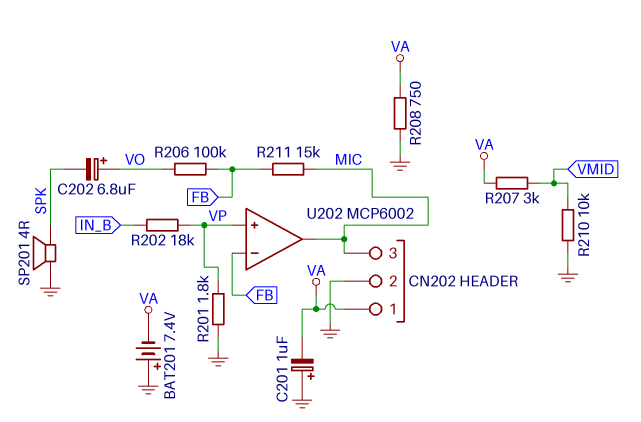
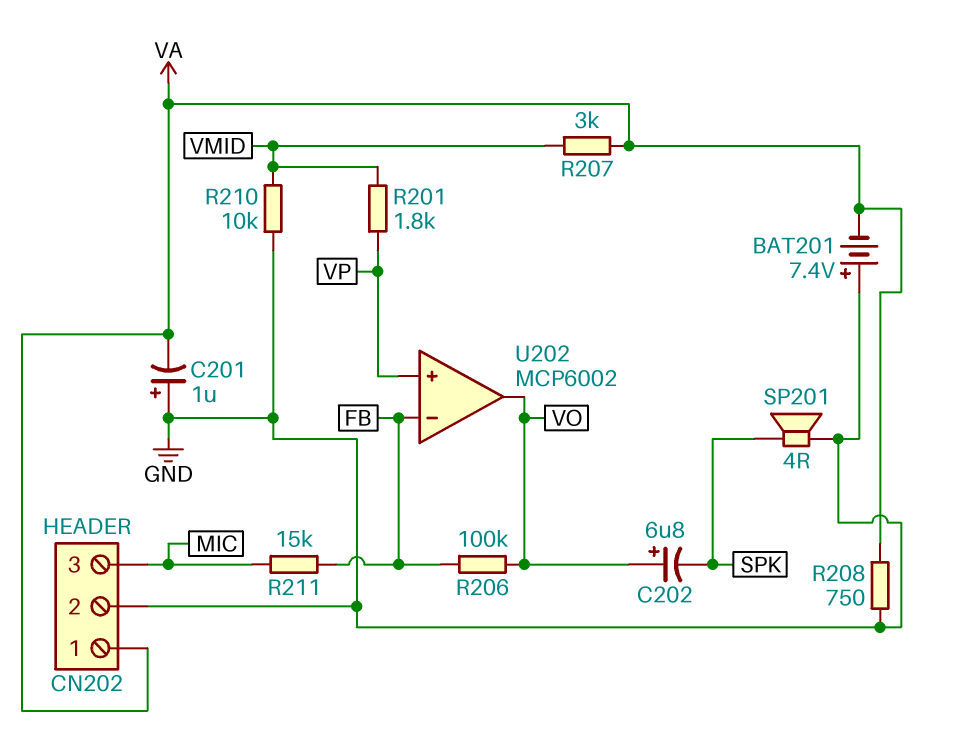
R201: 1.8k (GND, VP) -> 1.8k (VMID, VP)
R202: 18k (IN_B, VP) -> none
U202 pin out: MIC -> VO

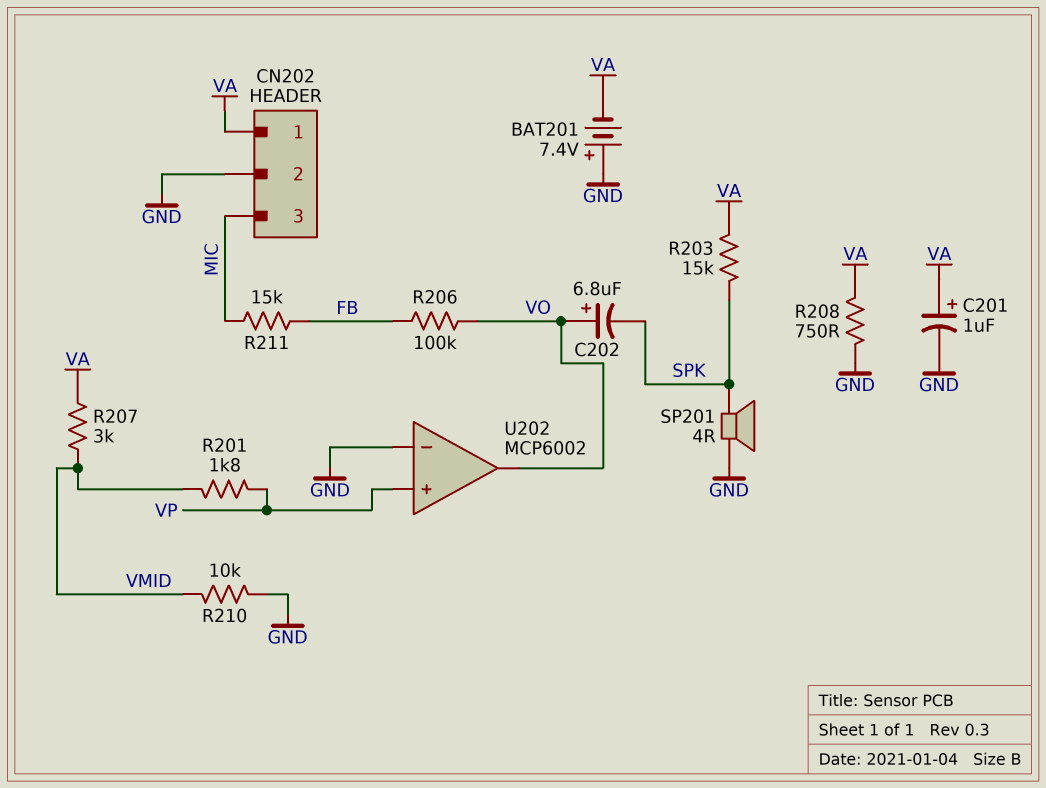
C201: 1uF (plus GND, minus VA) -> 1uF (plus VA, minus GND)
R203: none -> 15k (SPK, VA)
U202 pin in-: FB -> GND

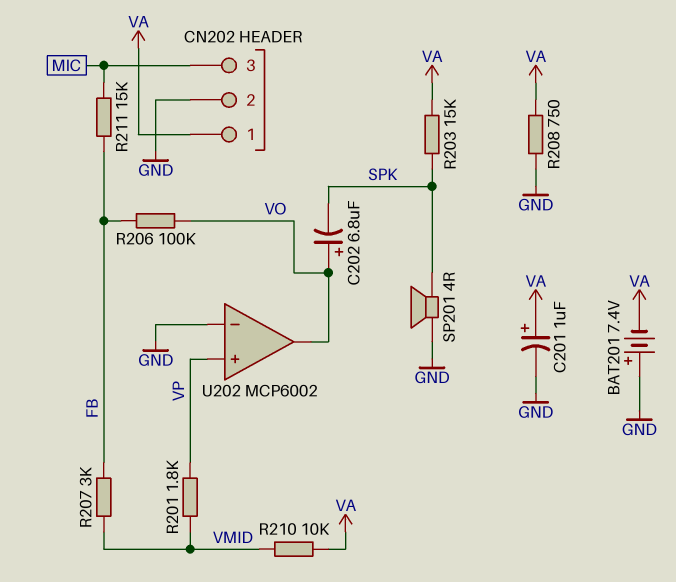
R207: 3k (VA, VMID) -> 3k (FB, VMID)
R210: 10k (GND, VMID) -> 10k (VA, VMID)

